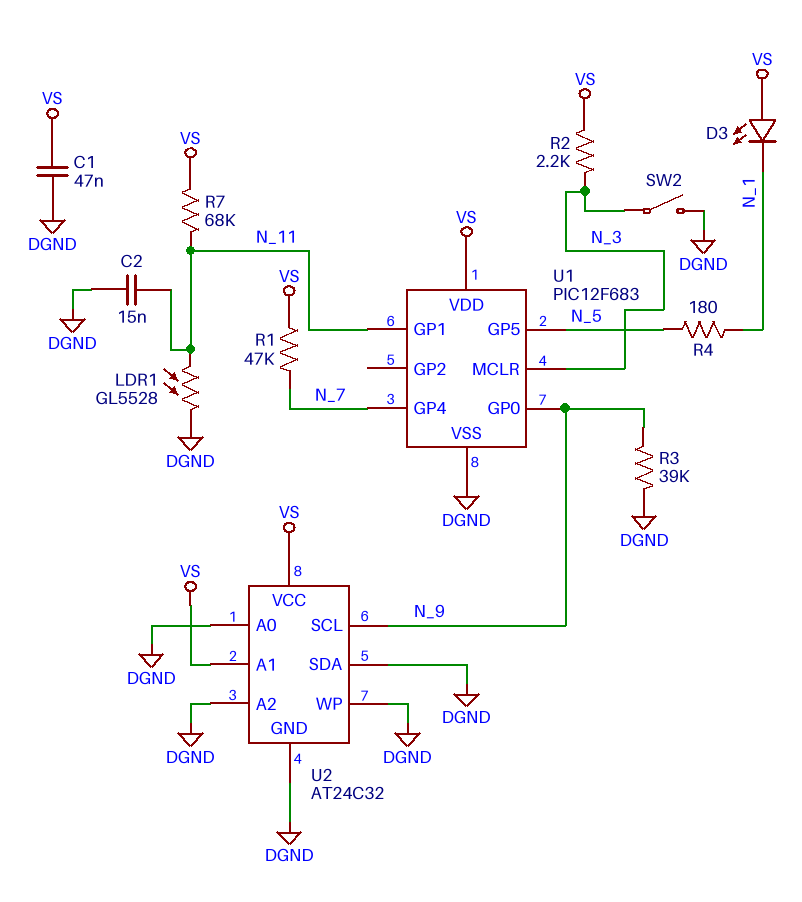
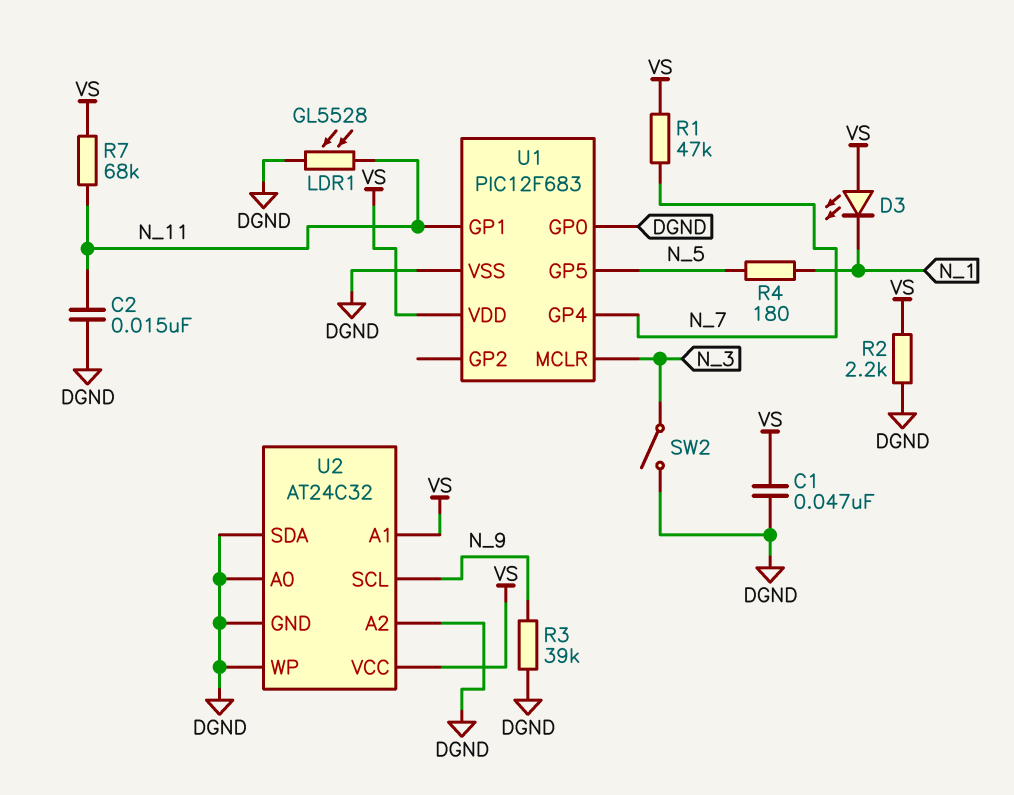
R2: 2.2k (N_3, VS) -> 2.2k (DGND, VS)
U1 pin GP0: N_9 -> DGND

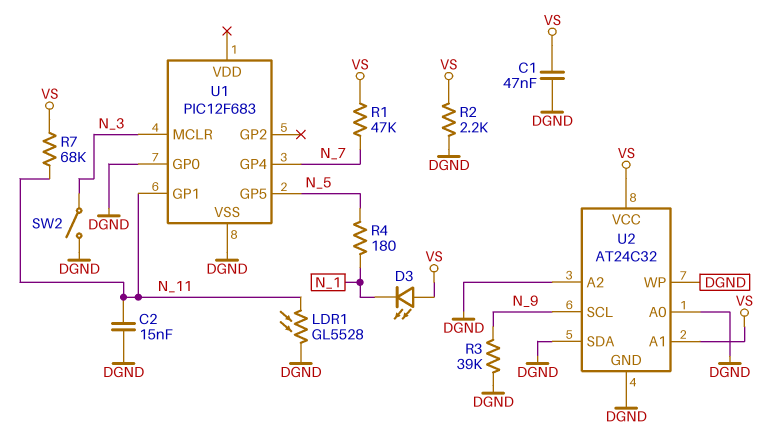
U1 pin VDD: VS -> none

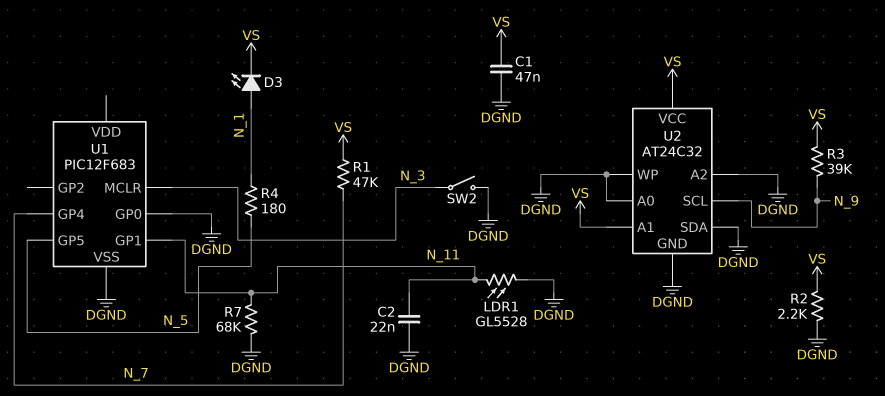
C2: 15nF (DGND, N_11) -> 22nF (DGND, N_11)
D3: LED (A VS, K N_1) -> LED (A N_1, K VS)
R3: 39k (DGND, N_9) -> 39k (N_9, VS)
R7: 68k (N_11, VS) -> 68k (DGND, N_11)

